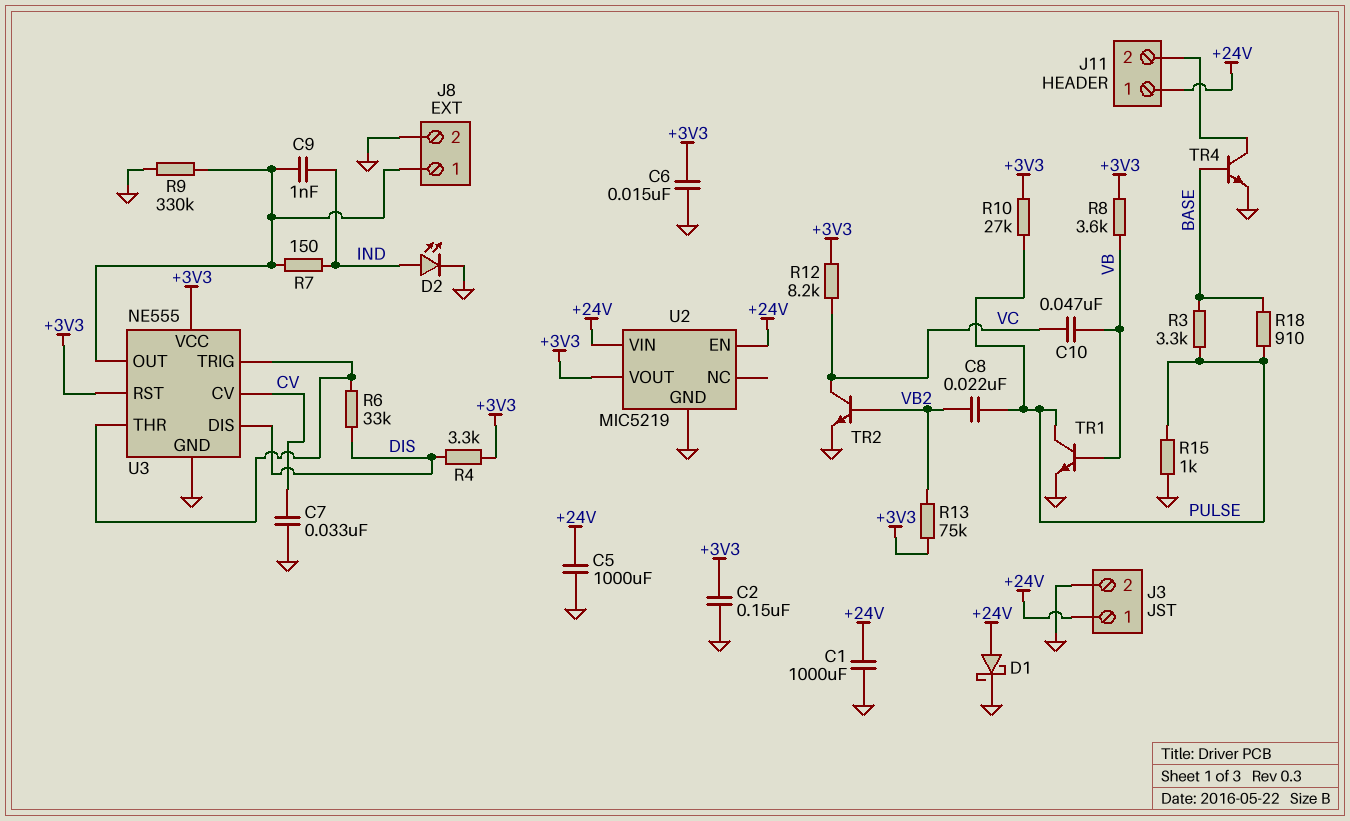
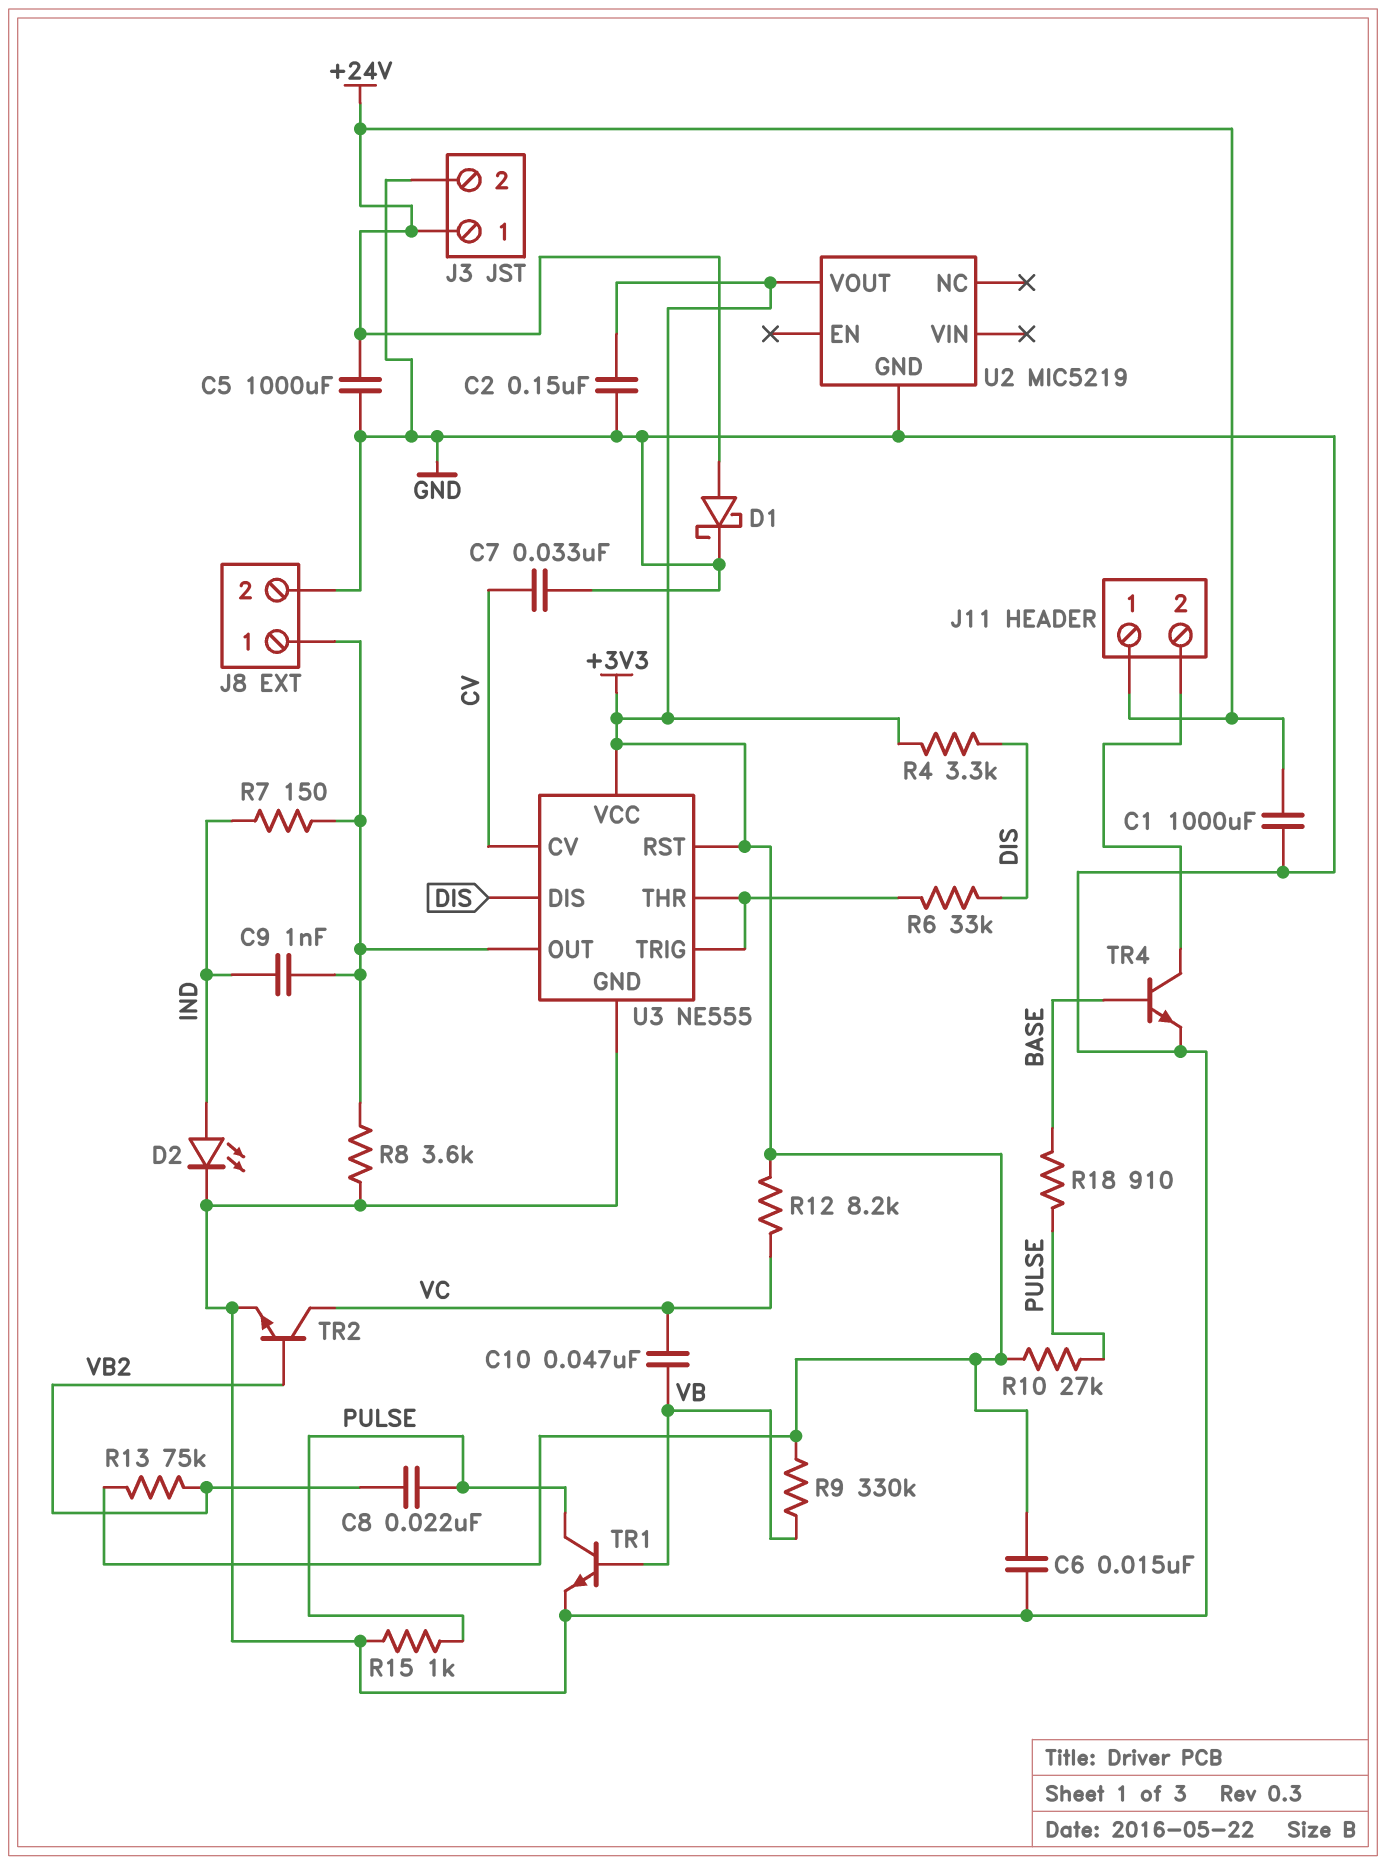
R3: 3.3k (BASE, PULSE) -> none
R8: 3.6k (+3V3, VB) -> 3.6k (GND, J8/1)
R9: 330k (GND, J8/1) -> 330k (+3V3, VB)
U2 pin EN: +24V -> none
U2 pin VIN: +24V -> none

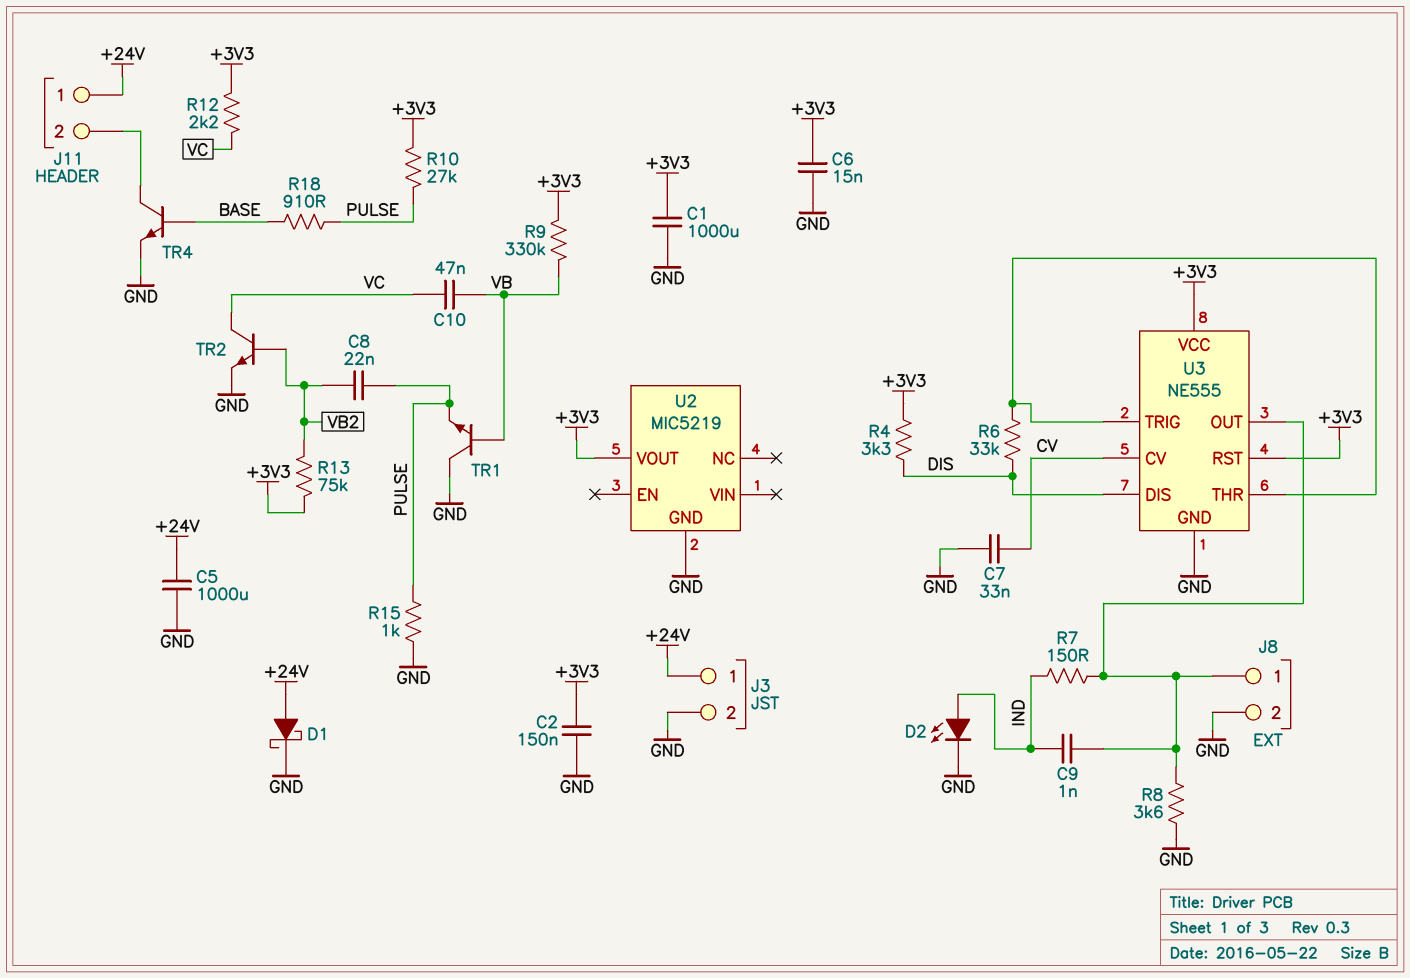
C1: 1000uF (+24V, GND) -> 1000uF (+3V3, GND)
R12: 8.2k (+3V3, VC) -> 2.2k (+3V3, VC)
TR1: NPN (B VB, C PULSE, E GND) -> NPN (B VB, C GND, E PULSE)

